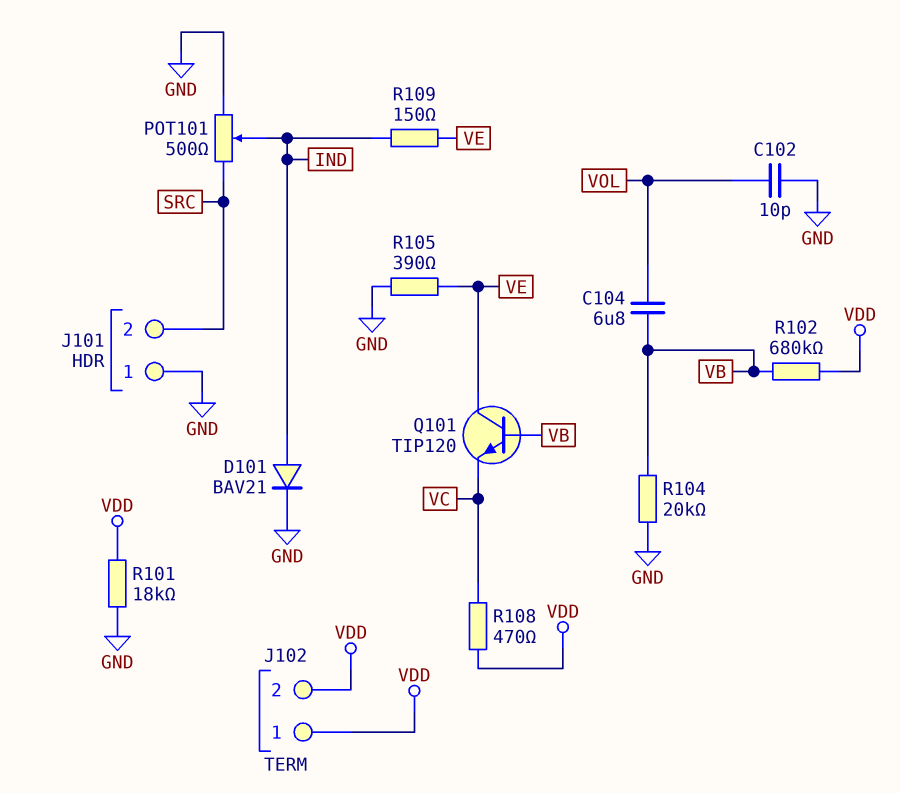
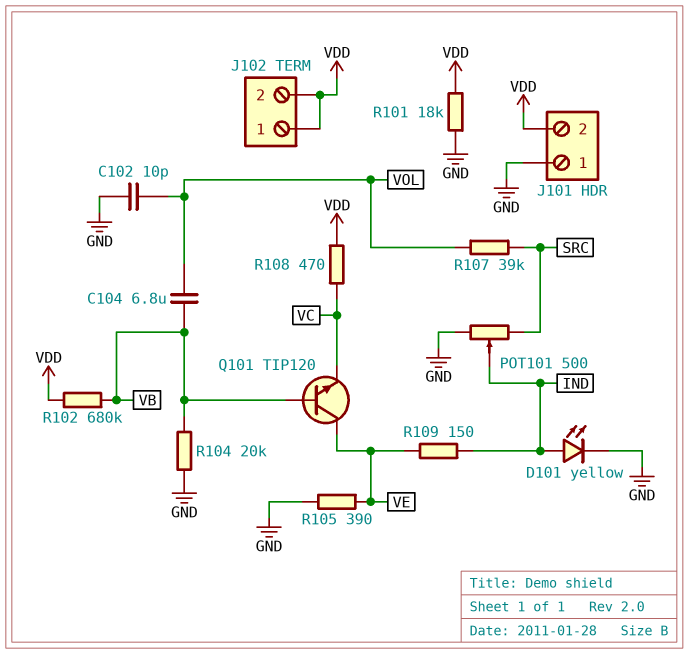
D101: diode BAV21 (A IND, K GND) -> LED yellow (A IND, K GND)
J101 pin 2: SRC -> VDD
R107: none -> 39k (SRC, VOL)

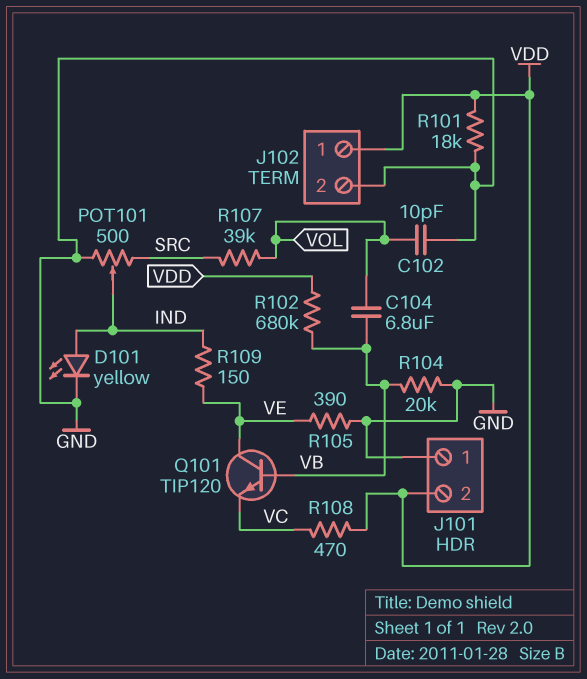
J102 pin 2: VDD -> GND

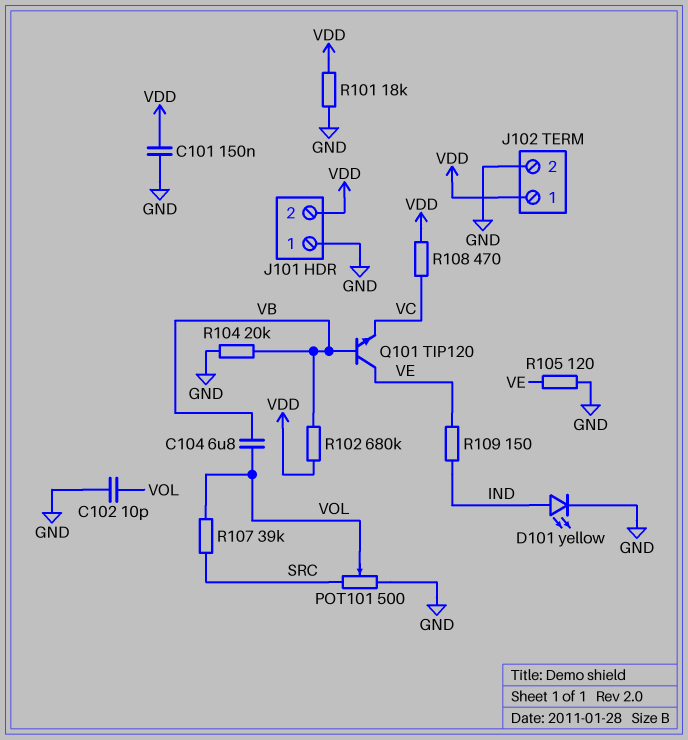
C101: none -> 150nF (GND, VDD)
POT101: 500 (GND, SRC, wiper IND) -> 500 (GND, SRC, wiper VOL)
R105: 390 (GND, VE) -> 120 (GND, VE)

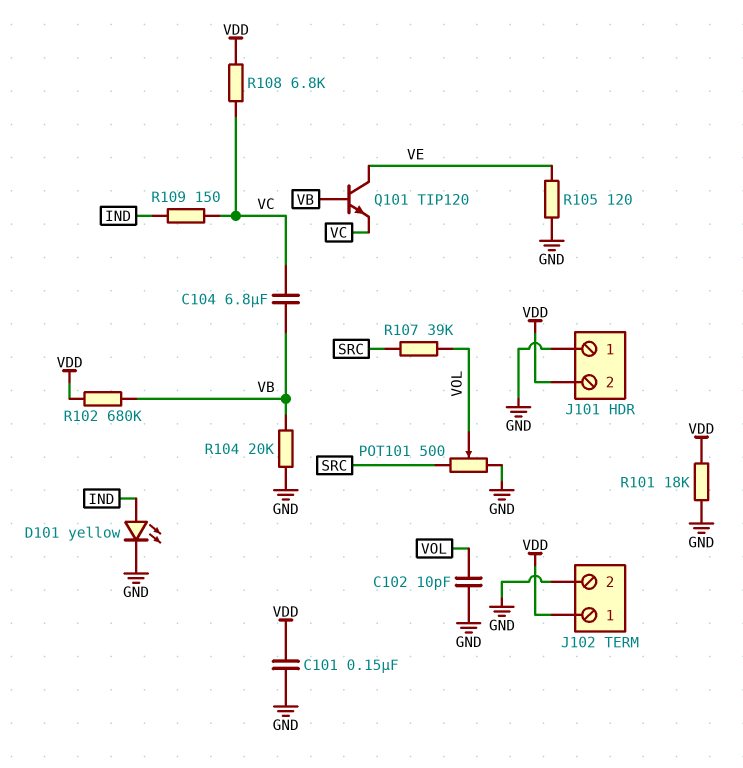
C104: 6.8uF (VB, VOL) -> 6.8uF (VB, VC)
R108: 470 (VC, VDD) -> 6.8k (VC, VDD)
R109: 150 (IND, VE) -> 150 (IND, VC)

